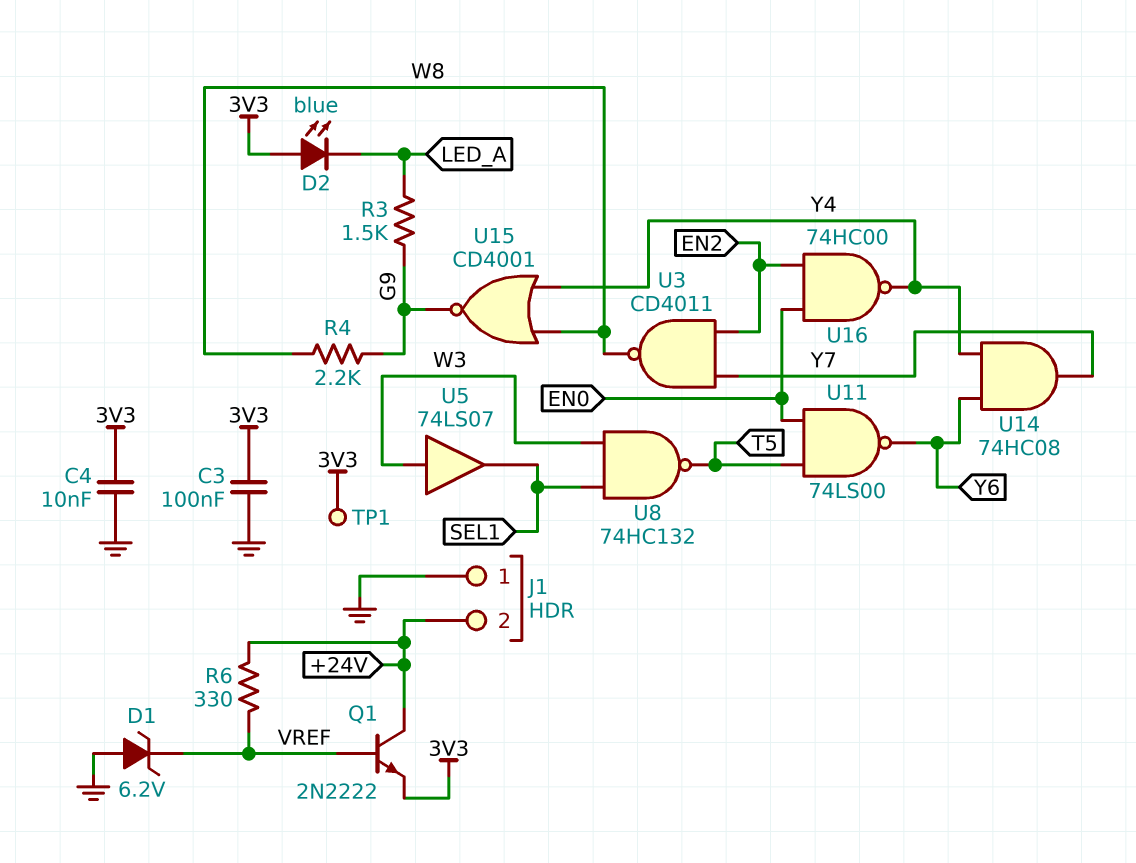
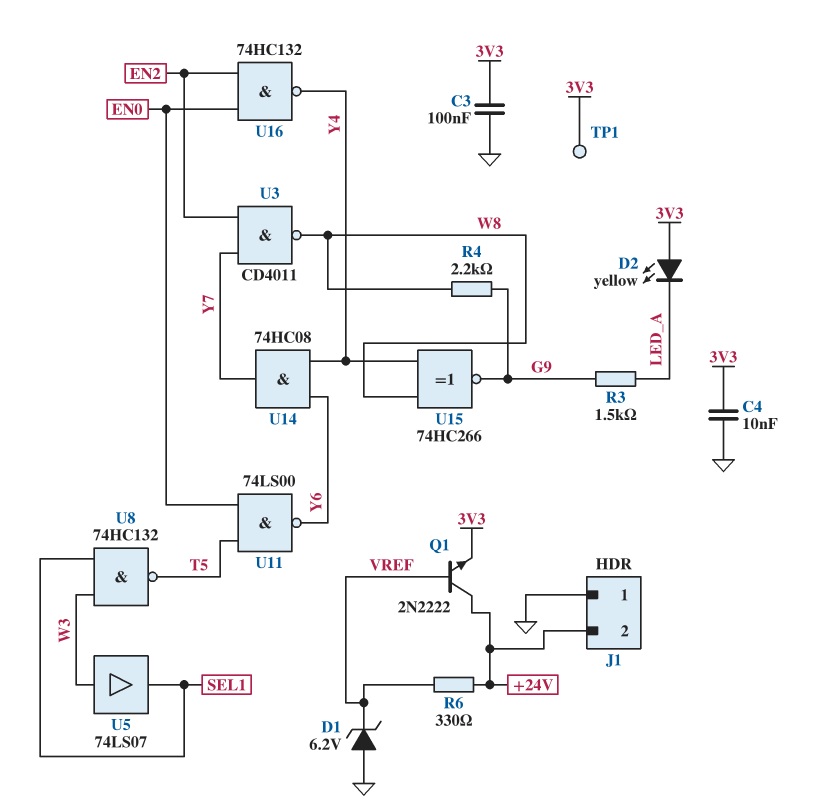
D2: LED blue (A 3V3, K LED_A) -> LED yellow (A 3V3, K LED_A)
U15: NOR CD4001 (in W8, in Y4, out G9) -> XNOR 74HC266 (in W8, in Y4, out G9)
U16: NAND 74HC00 (in EN0, in EN2, out Y4) -> NAND 74HC132 (in EN0, in EN2, out Y4)

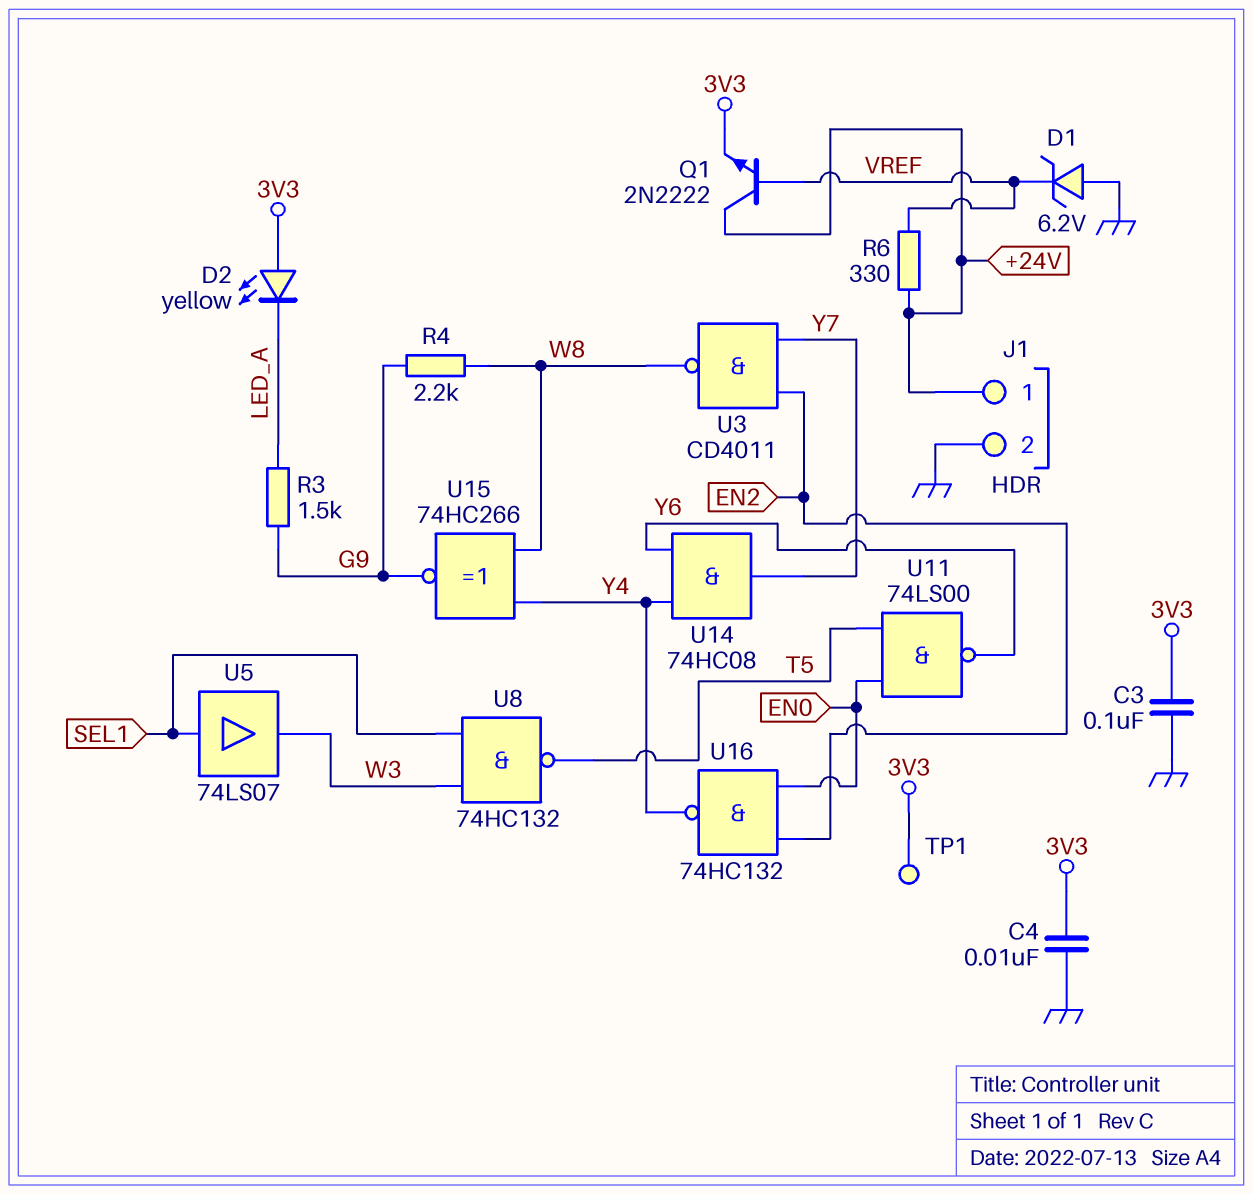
J1 pin 1: GND -> +24V
J1 pin 2: +24V -> GND
U5: buffer 74LS07 (in W3, out SEL1) -> buffer 74LS07 (in SEL1, out W3)

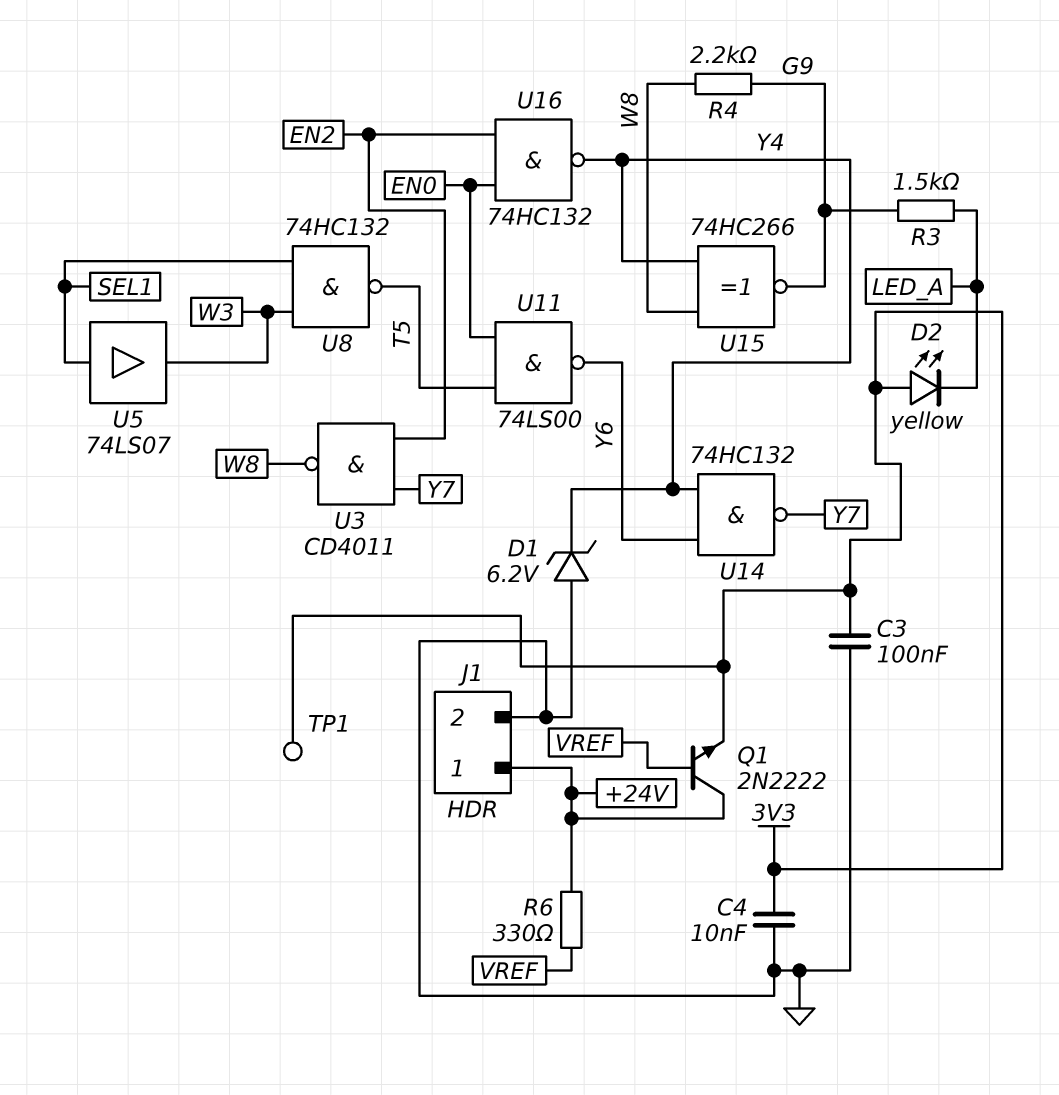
D1: zener 6.2V (A GND, K VREF) -> zener 6.2V (A GND, K Y4)
U14: AND 74HC08 (in Y4, in Y6, out Y7) -> NAND 74HC132 (in Y4, in Y6, out Y7)

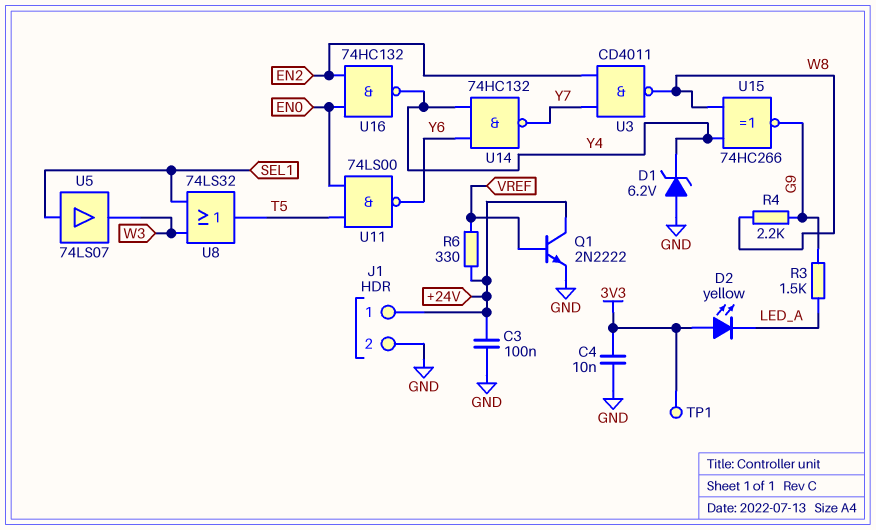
C3: 100nF (3V3, GND) -> 100nF (+24V, GND)
Q1: NPN 2N2222 (B VREF, C +24V, E 3V3) -> NPN 2N2222 (B VREF, C +24V, E GND)
U8: NAND 74HC132 (in SEL1, in W3, out T5) -> OR 74LS32 (in SEL1, in W3, out T5)

